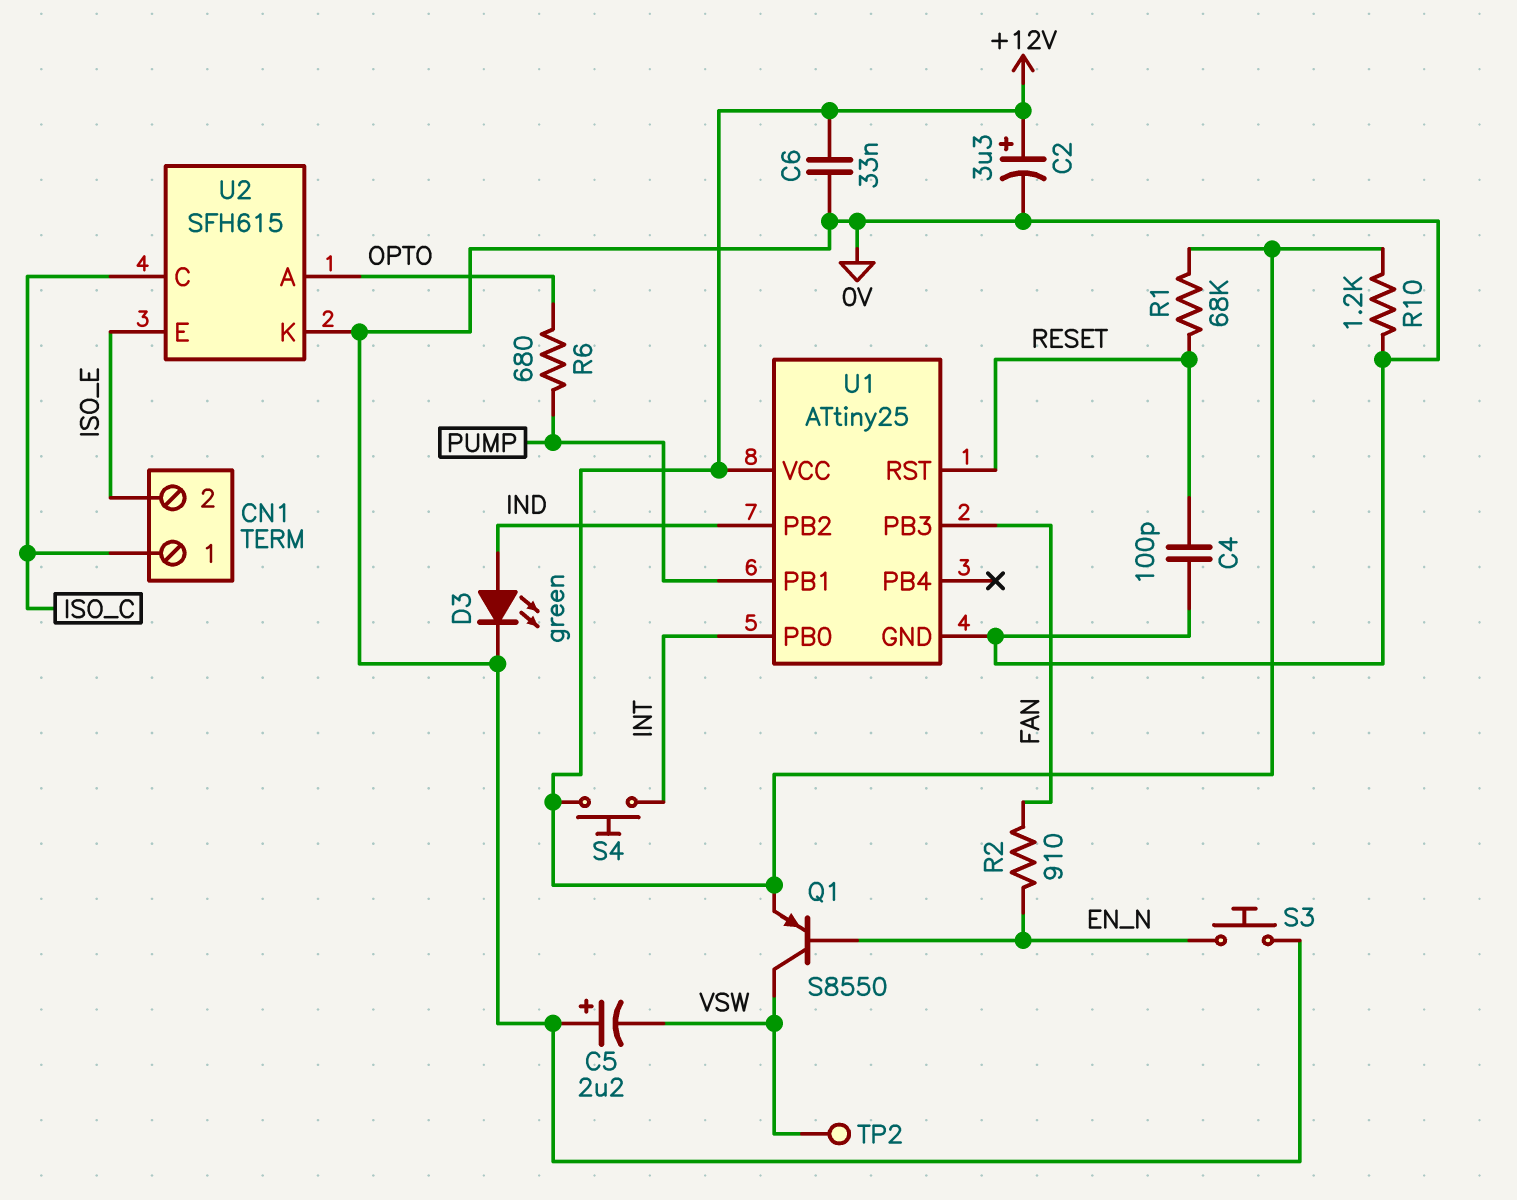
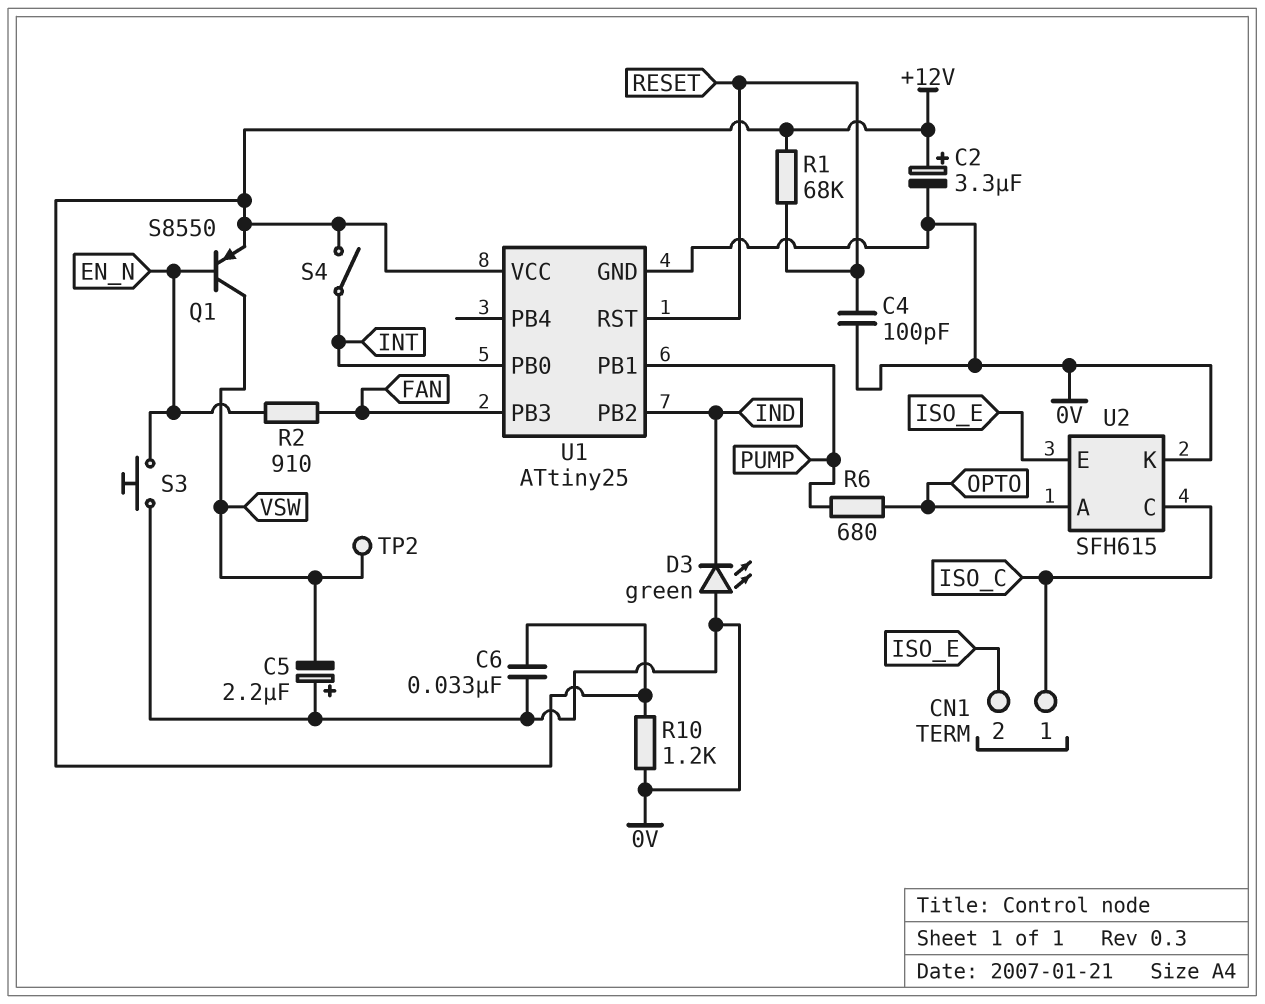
D3: LED green (A IND, K 0V) -> LED green (A 0V, K IND)
S4: button (+12V, INT) -> switch (+12V, INT)

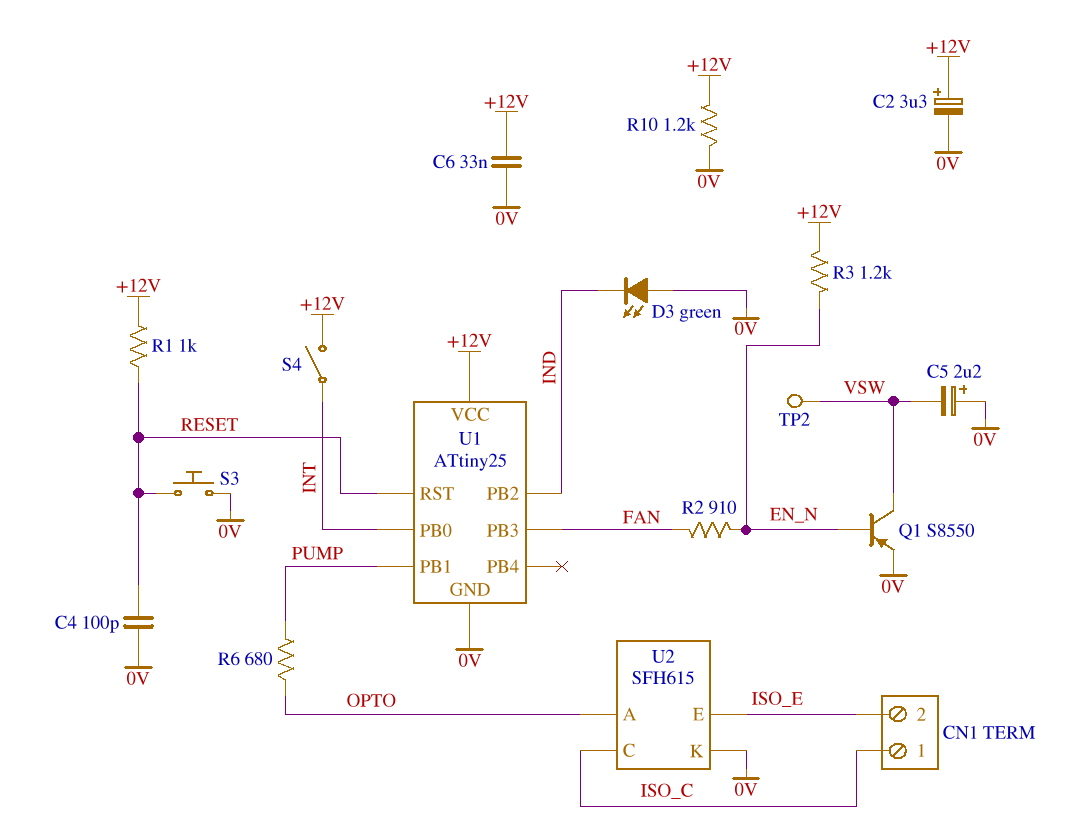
Q1: PNP S8550 (B EN_N, C VSW, E +12V) -> PNP S8550 (B EN_N, C VSW, E 0V)
R1: 68k (+12V, RESET) -> 1k (+12V, RESET)
R3: none -> 1.2k (+12V, EN_N)
S3: button (0V, EN_N) -> button (0V, RESET)

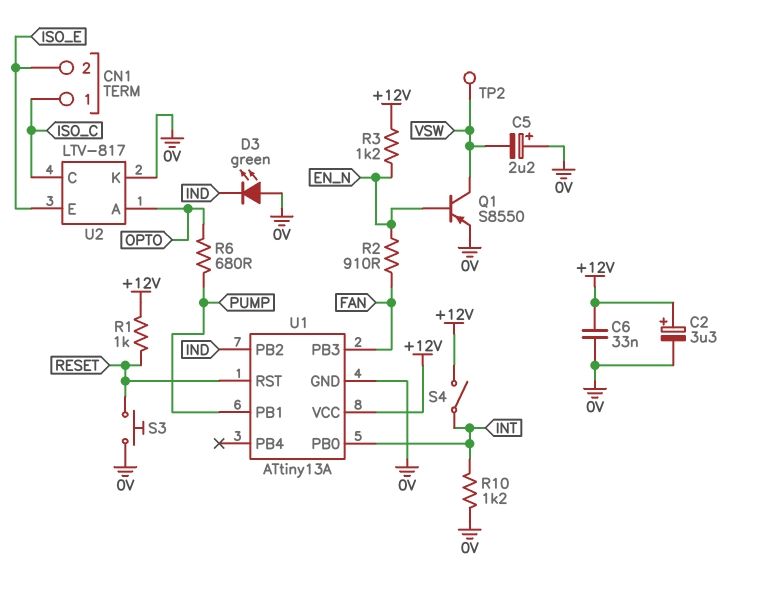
C4: 100pF (0V, RESET) -> none
R10: 1.2k (+12V, 0V) -> 1.2k (0V, INT)
U1: ATtiny25 -> ATtiny13A
U2: SFH615 -> LTV-817

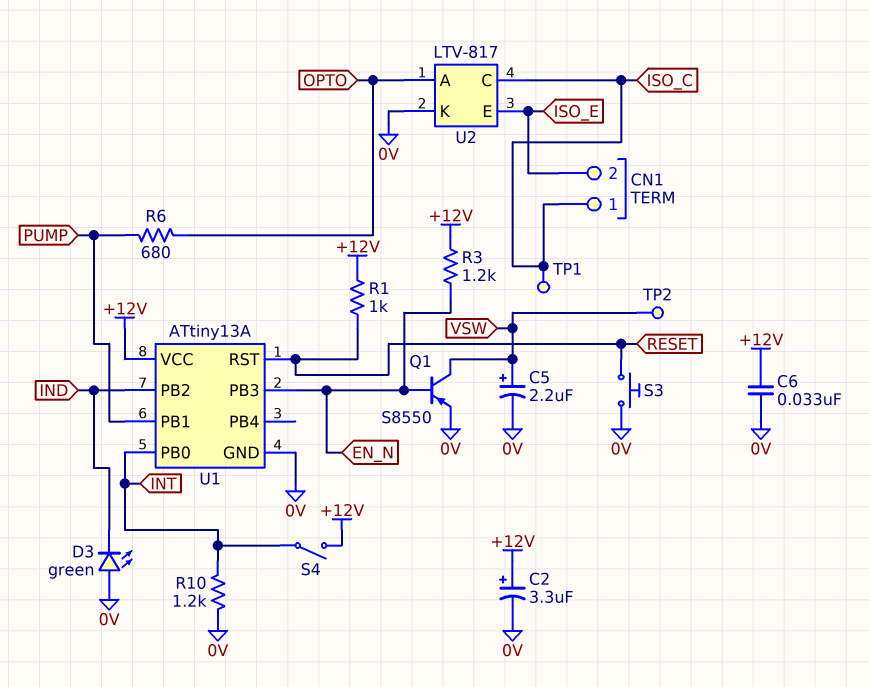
C5: 2.2uF (plus 0V, minus VSW) -> 2.2uF (plus VSW, minus 0V)
R2: 910 (EN_N, FAN) -> none
TP1: none -> test point (ISO_C)
U1 pin PB3: FAN -> EN_N

